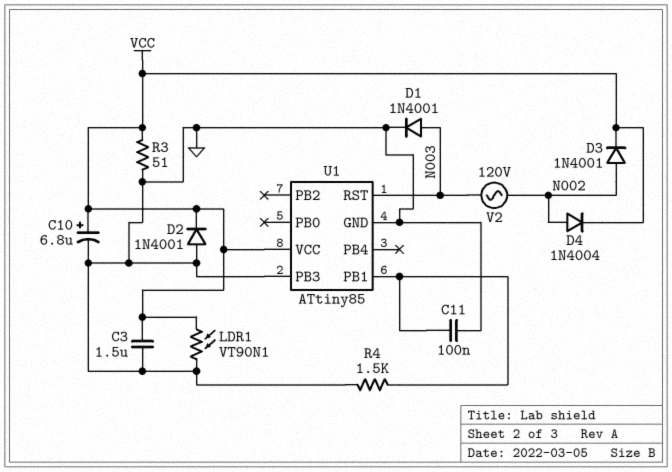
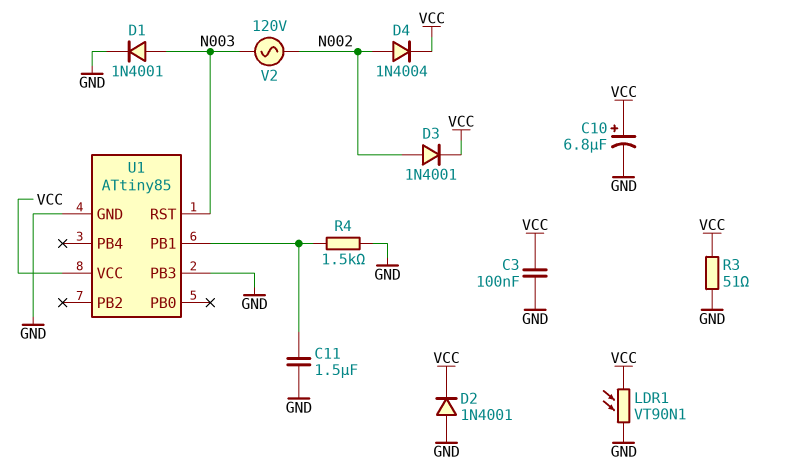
C3: 1.5uF (GND, VCC) -> 100nF (GND, VCC)
C11: 100nF (GND, U1/PB1) -> 1.5uF (GND, U1/PB1)

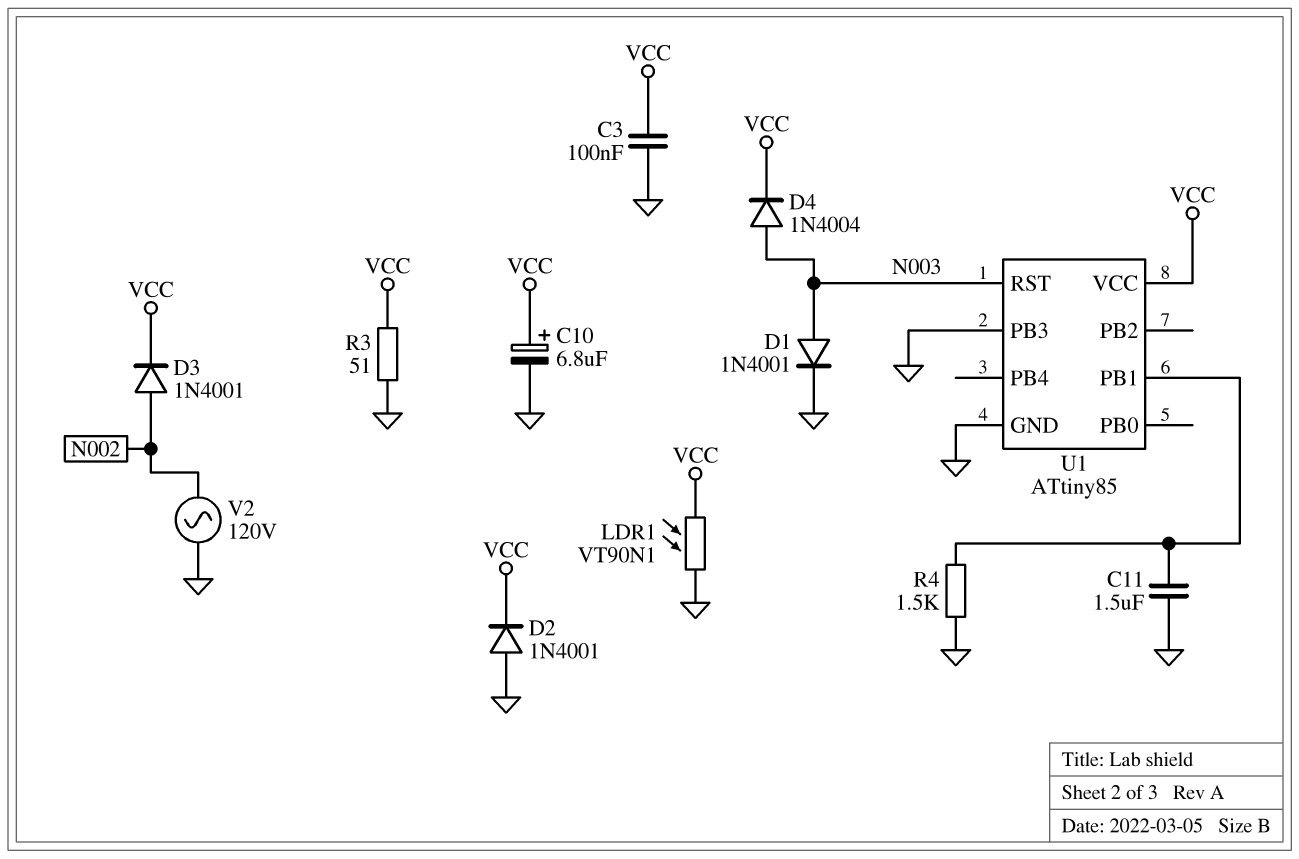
D4: diode 1N4004 (A N002, K VCC) -> diode 1N4004 (A N003, K VCC)
V2: AC 120V (N002, N003) -> AC 120V (GND, N002)

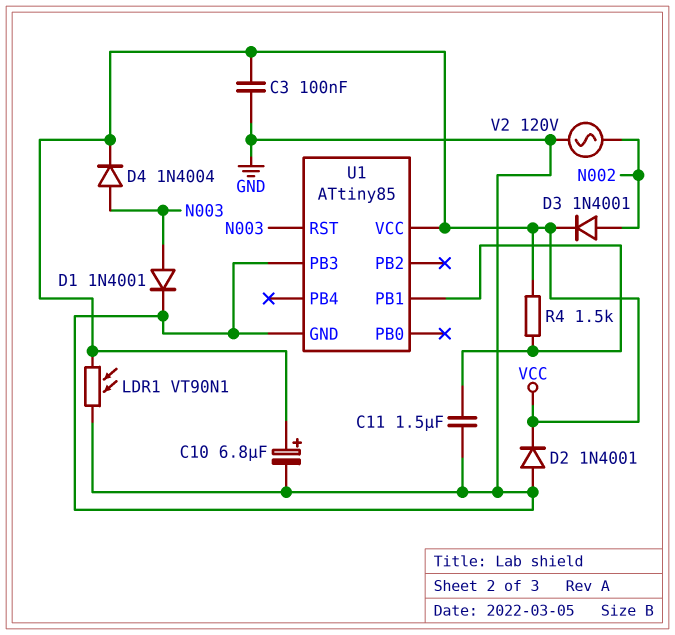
R3: 51 (GND, VCC) -> none
R4: 1.5k (GND, U1/PB1) -> 1.5k (U1/PB1, VCC)

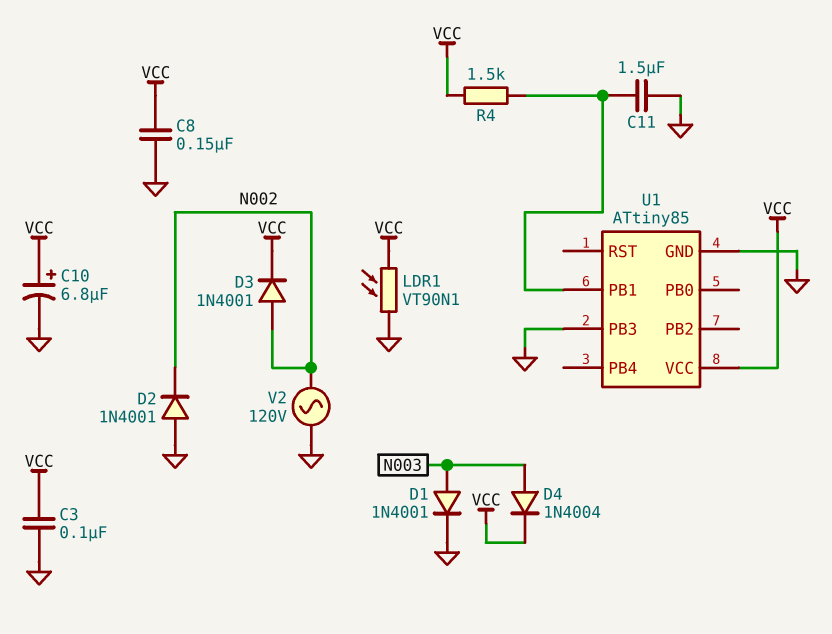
C8: none -> 150nF (GND, VCC)
D2: diode 1N4001 (A GND, K VCC) -> diode 1N4001 (A GND, K N002)
U1 pin RST: N003 -> none

